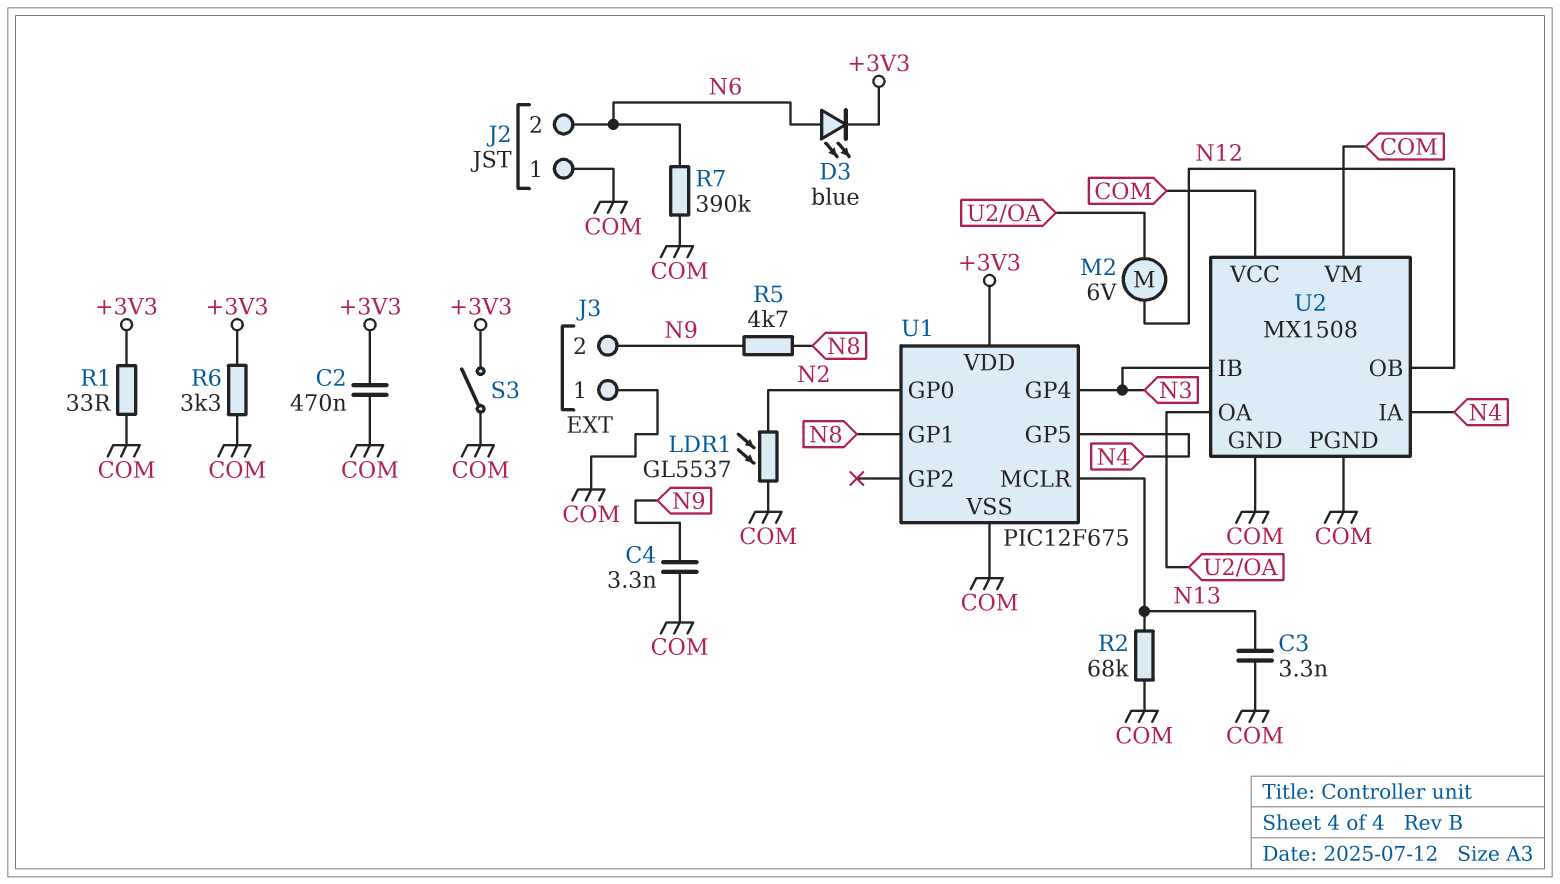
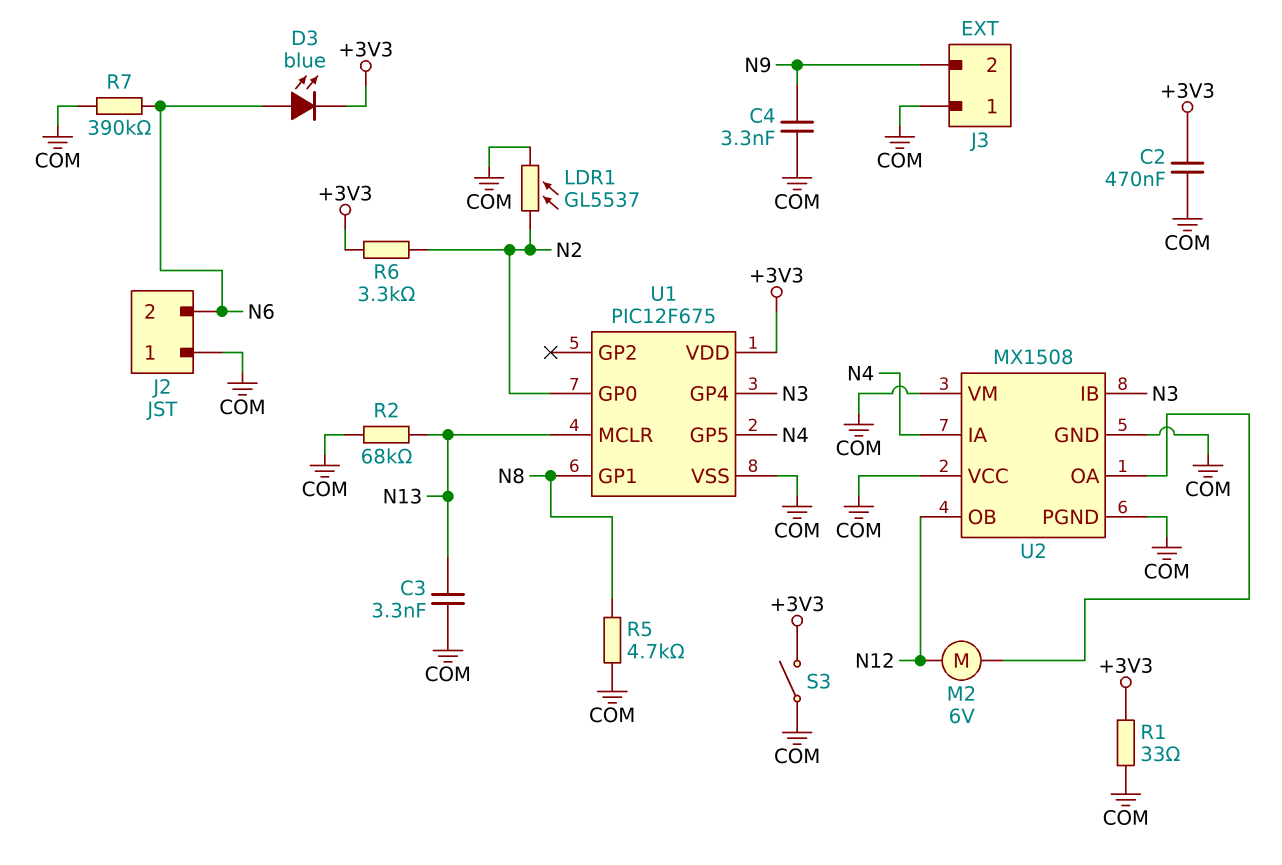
R5: 4.7k (N8, N9) -> 4.7k (COM, N8)
R6: 3.3k (+3V3, COM) -> 3.3k (+3V3, N2)

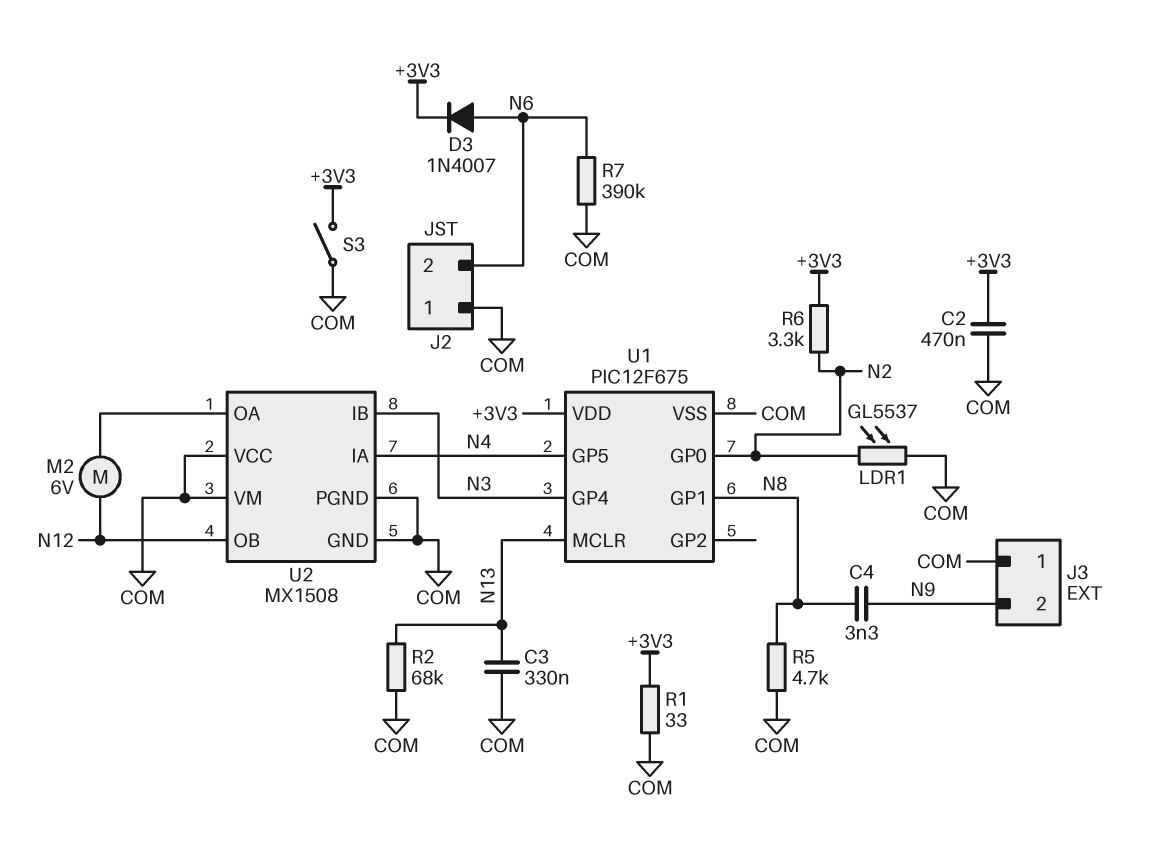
C3: 3.3nF (COM, N13) -> 330nF (COM, N13)
C4: 3.3nF (COM, N9) -> 3.3nF (N8, N9)
D3: LED blue (A N6, K +3V3) -> diode 1N4007 (A N6, K +3V3)

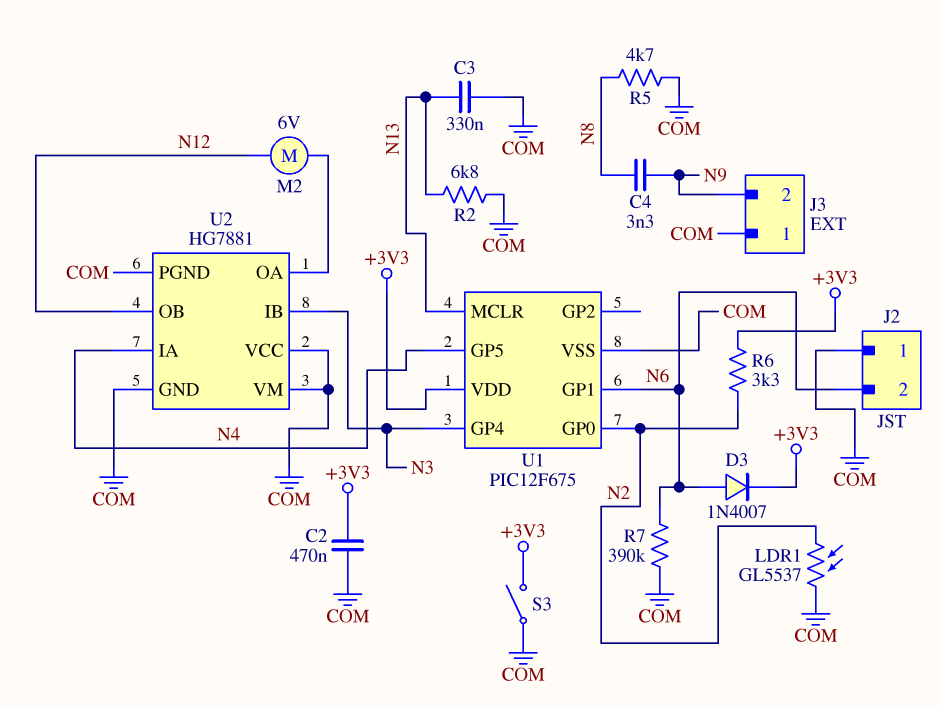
R1: 33 (+3V3, COM) -> none
R2: 68k (COM, N13) -> 6.8k (COM, N13)
U1 pin GP1: N8 -> N6
U2: MX1508 -> HG7881

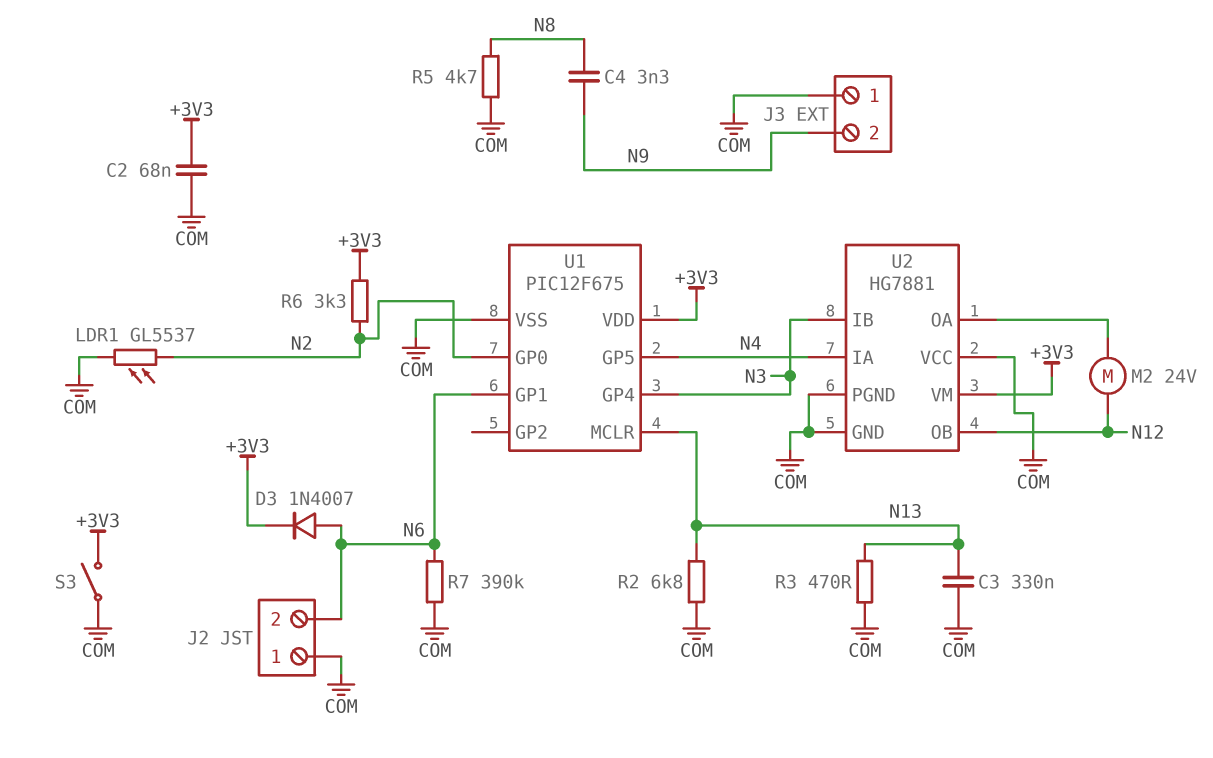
C2: 470nF (+3V3, COM) -> 68nF (+3V3, COM)
M2: motor 6V (N12, U2/OA) -> motor 24V (N12, U2/OA)
R3: none -> 470 (COM, N13)
U2 pin VM: COM -> +3V3

